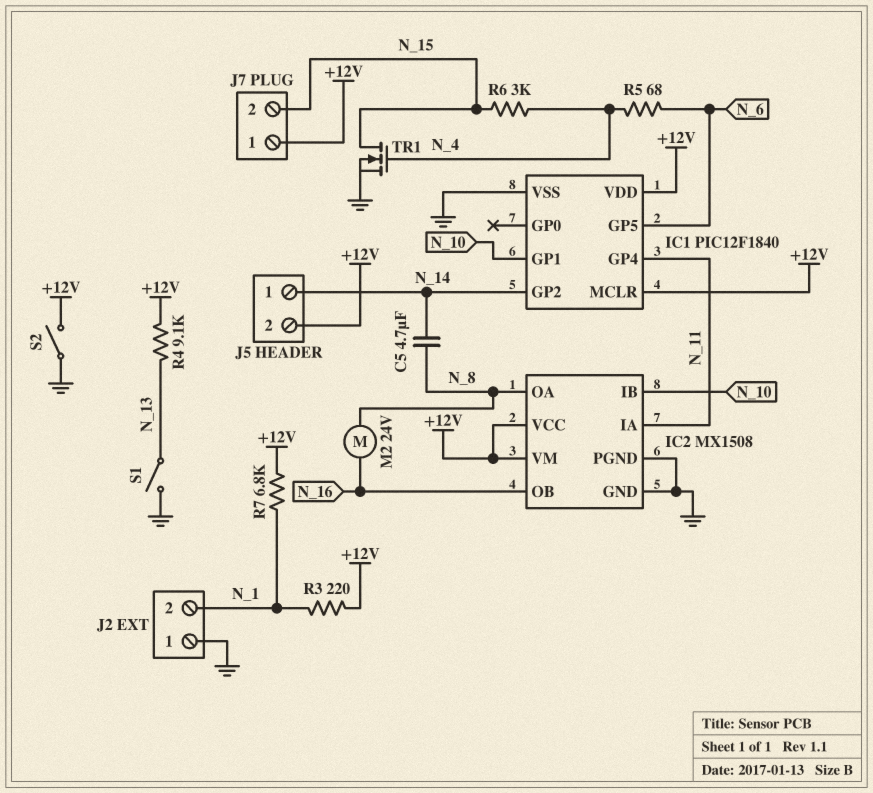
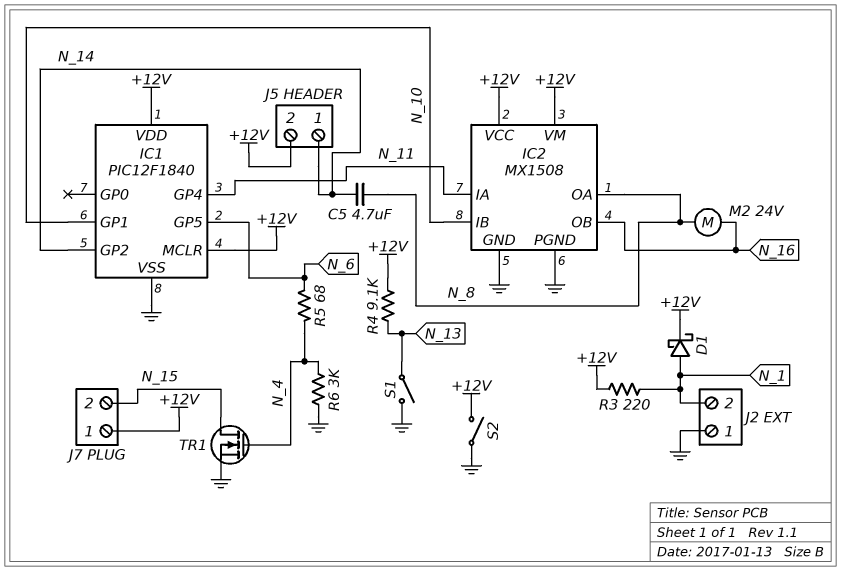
D1: none -> schottky (A N_1, K +12V)
R6: 3k (N_4, N_15) -> 3k (GND, N_4)
R7: 6.8k (+12V, N_1) -> none

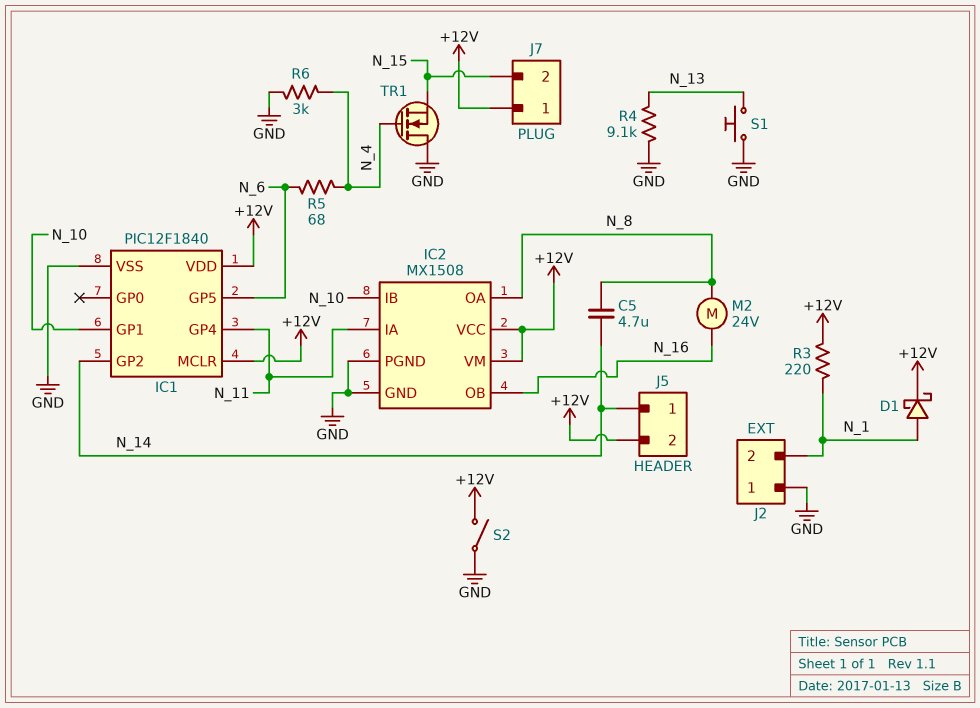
R4: 9.1k (+12V, N_13) -> 9.1k (GND, N_13)
S1: switch (GND, N_13) -> button (GND, N_13)
TR1: NMOS (G N_4, D N_15, S GND) -> NMOS (G N_4, D GND, S N_15)

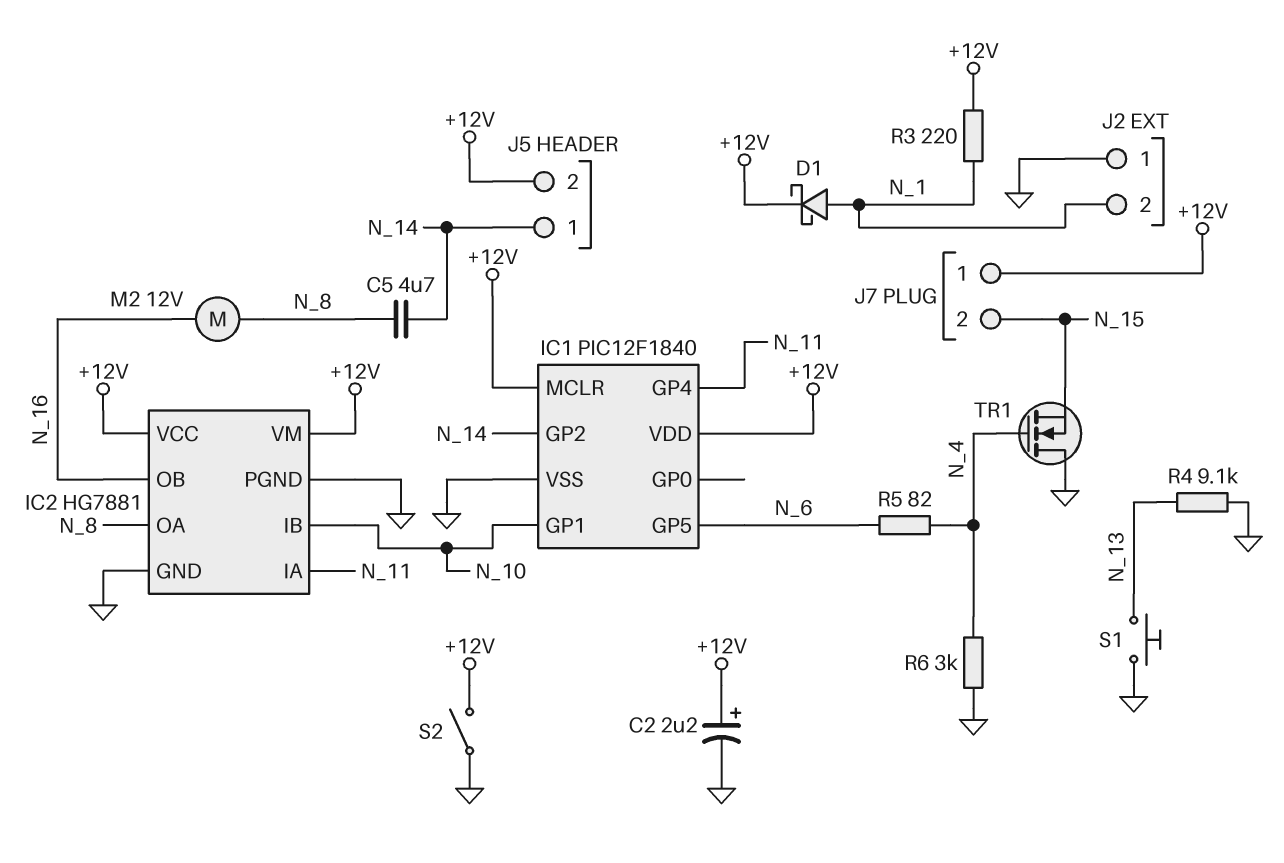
C2: none -> 2.2uF (plus +12V, minus GND)
IC2: MX1508 -> HG7881
M2: motor 24V (N_8, N_16) -> motor 12V (N_8, N_16)
R5: 68 (N_4, N_6) -> 82 (N_4, N_6)

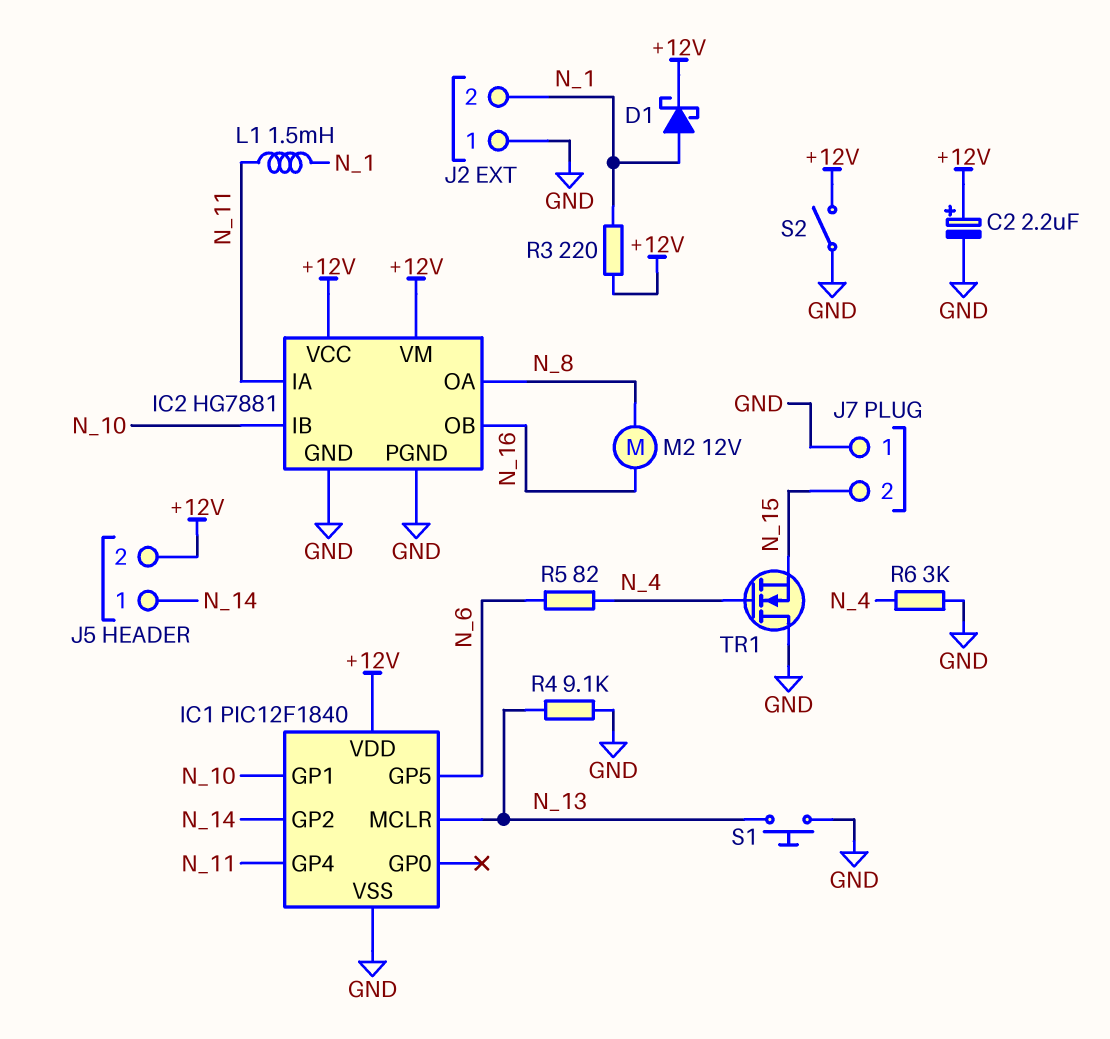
C5: 4.7uF (N_8, N_14) -> none
IC1 pin MCLR: +12V -> N_13
J7 pin 1: +12V -> GND
L1: none -> 1.5mH (N_1, N_11)

